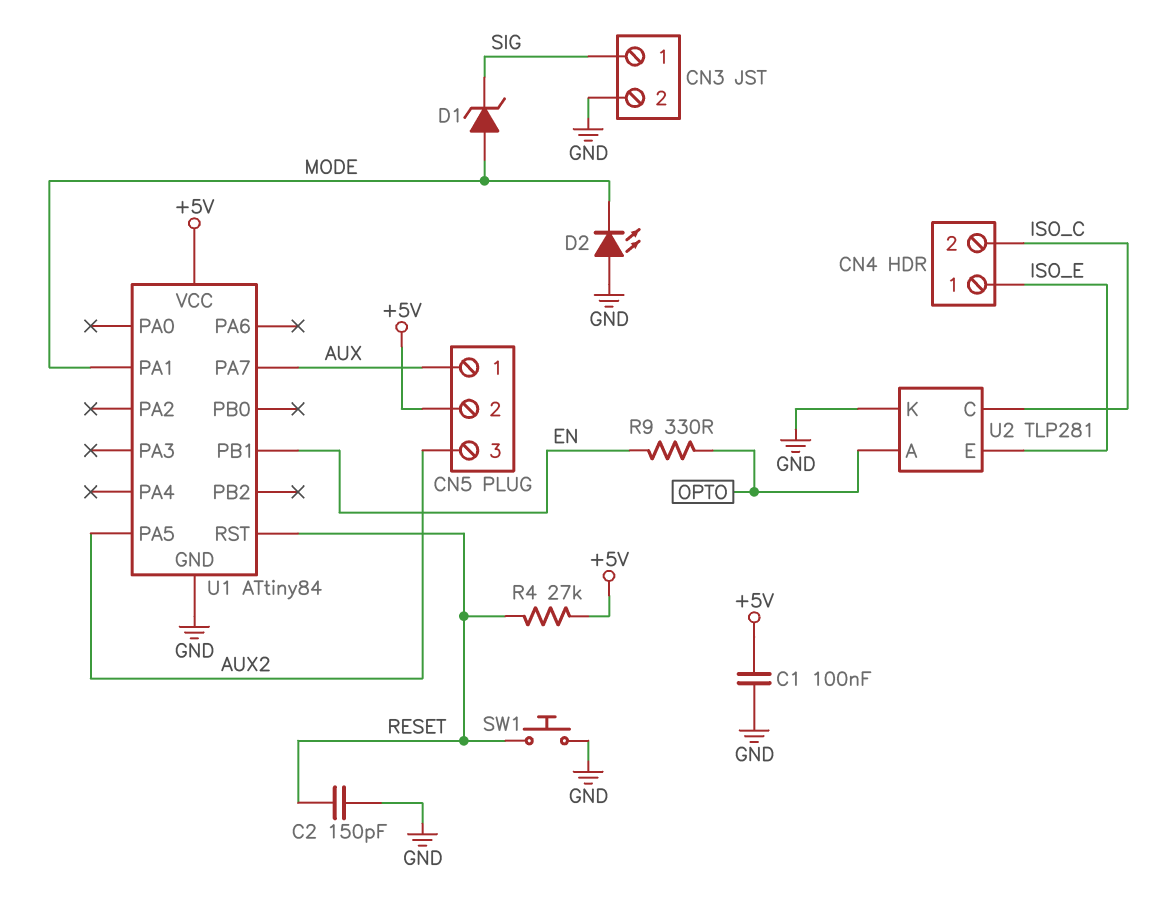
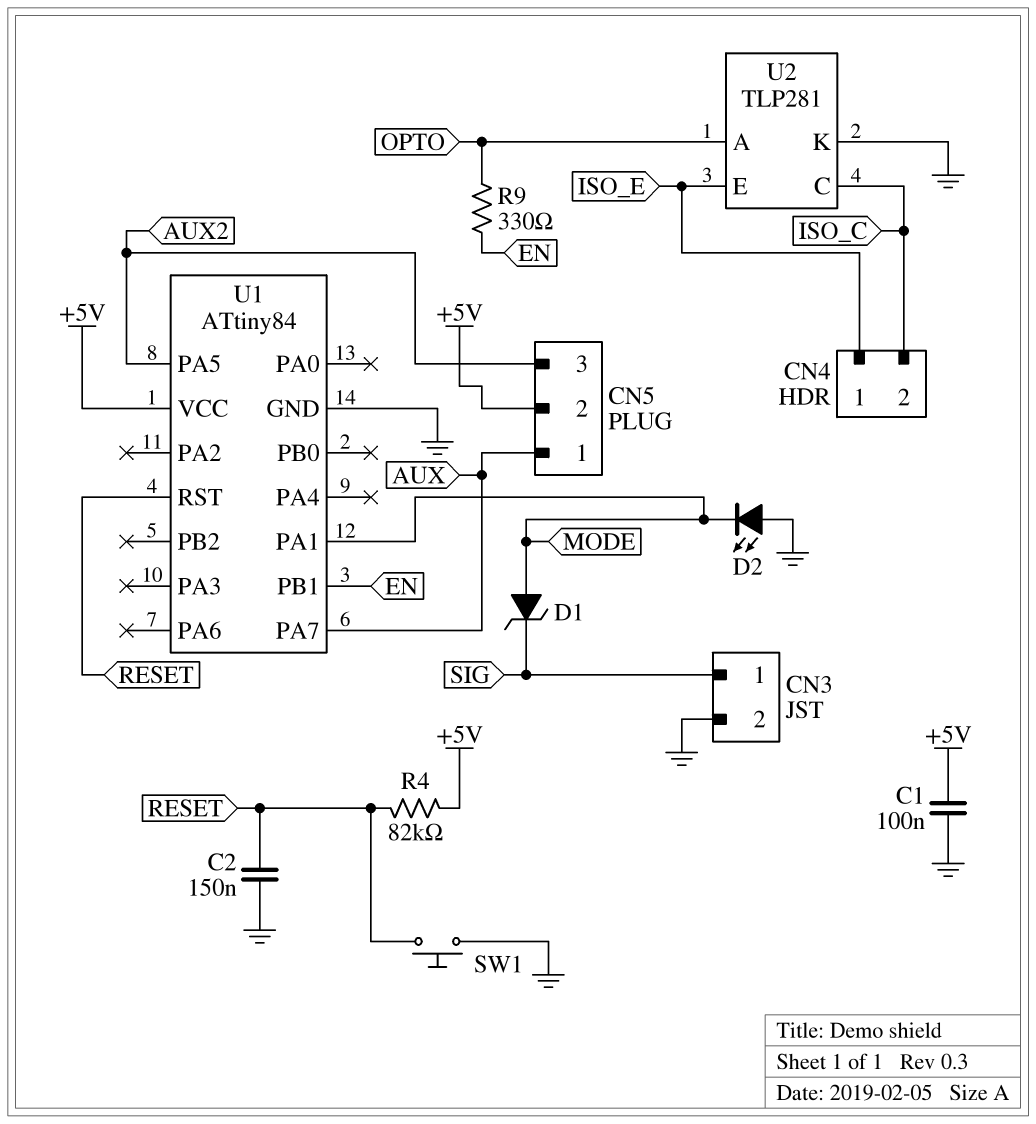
C2: 150pF (GND, RESET) -> 150nF (GND, RESET)
R4: 27k (+5V, RESET) -> 82k (+5V, RESET)

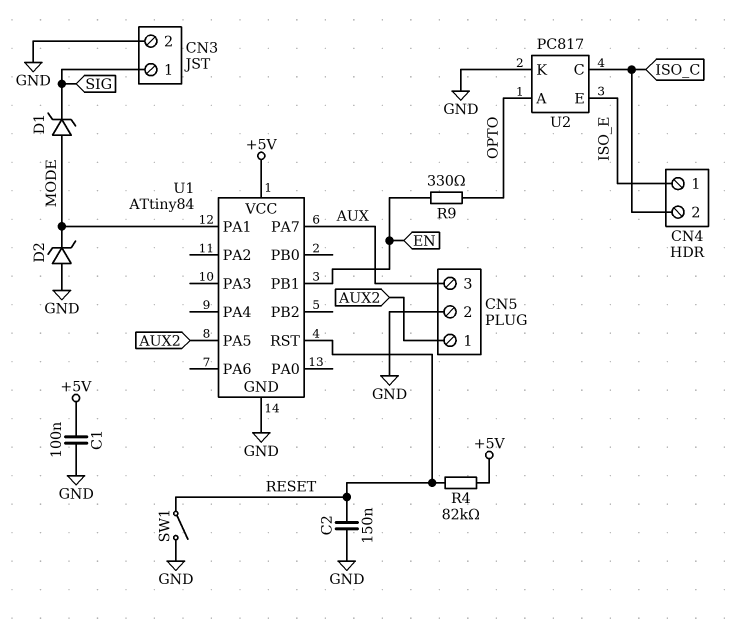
CN5 pin 1: AUX -> AUX2
CN5 pin 2: +5V -> GND
CN5 pin 3: AUX2 -> AUX
D2: LED (A GND, K MODE) -> zener (A GND, K MODE)
SW1: button (GND, RESET) -> switch (GND, RESET)
U2: TLP281 -> PC817

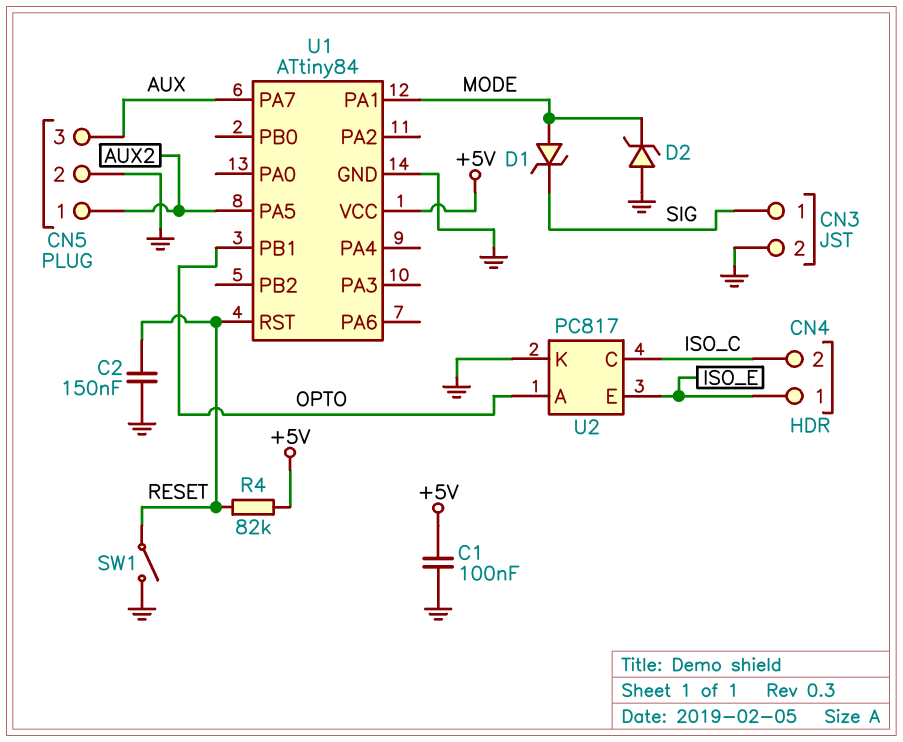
R9: 330 (EN, OPTO) -> none
U1 pin PB1: EN -> OPTO

